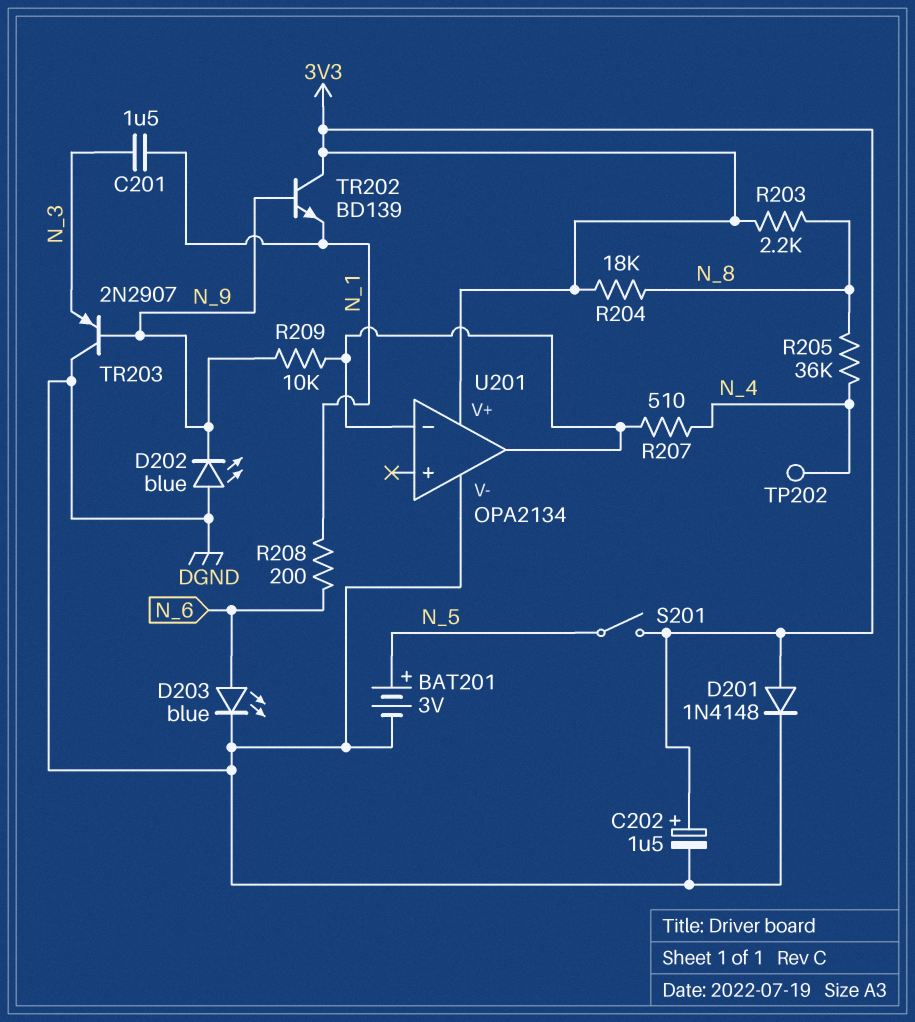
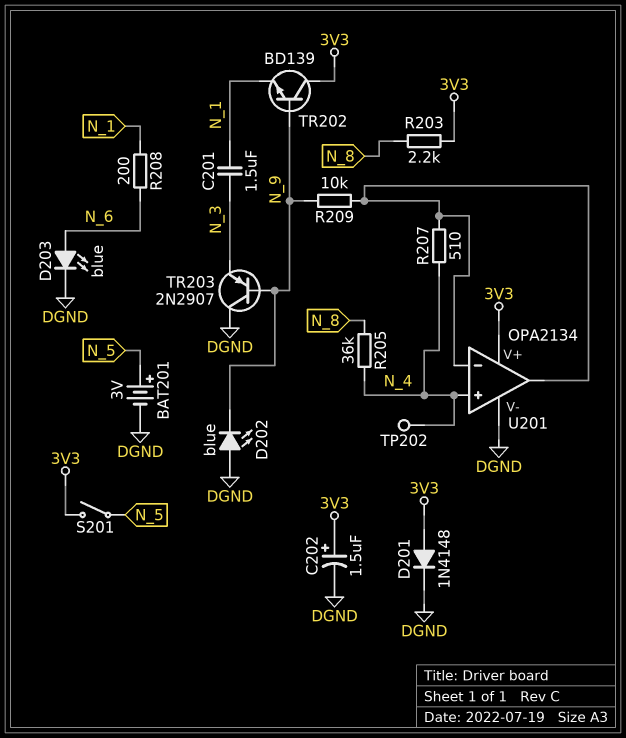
R204: 18k (3V3, N_8) -> none
U201 pin in+: none -> N_4

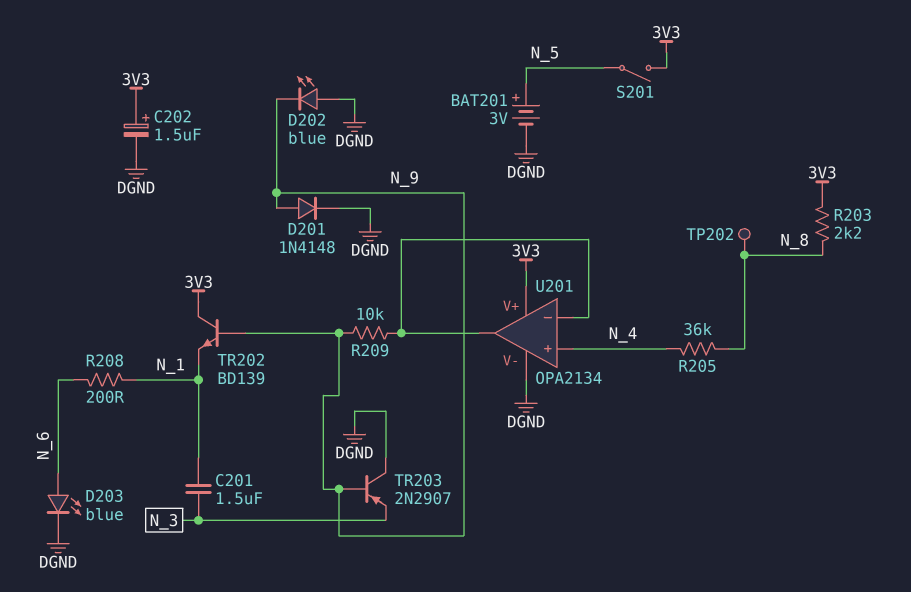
D201: diode 1N4148 (A 3V3, K DGND) -> diode 1N4148 (A N_9, K DGND)
R207: 510 (N_4, U201/in-) -> none
TP202: test point (N_4) -> test point (N_8)

